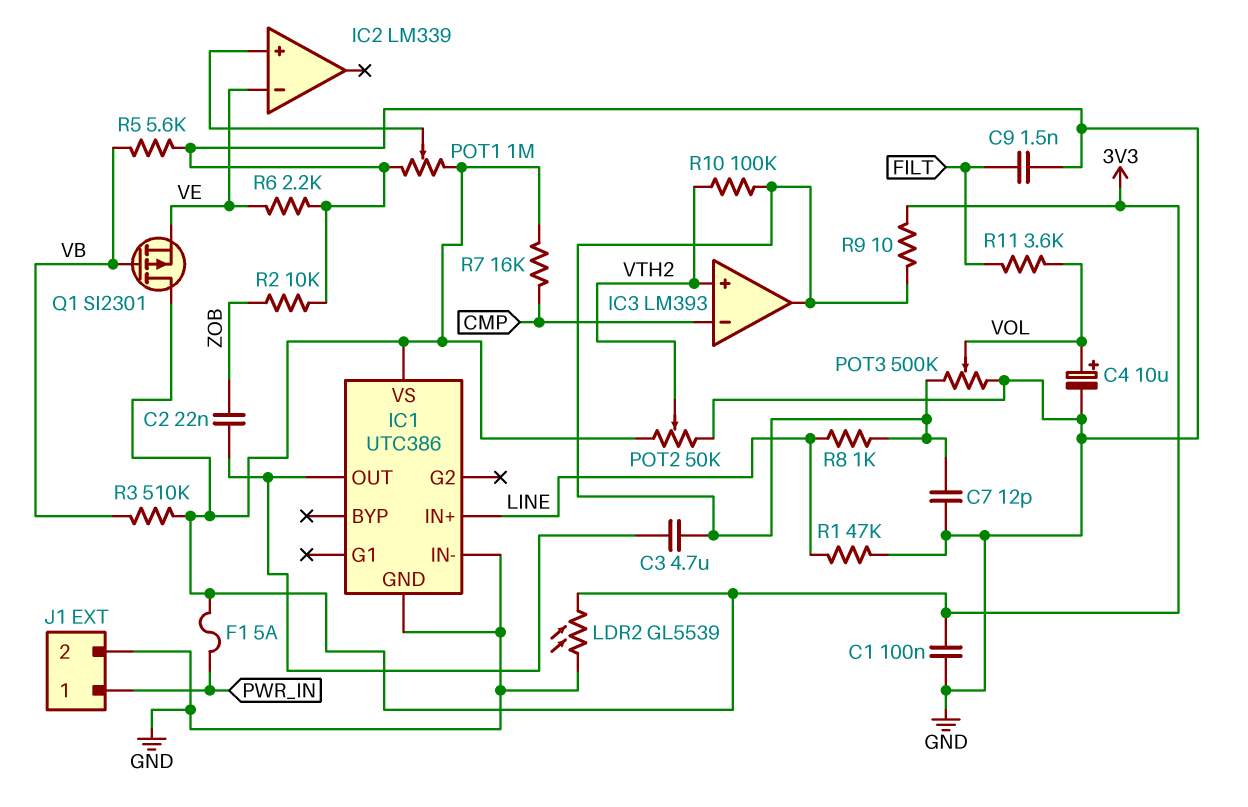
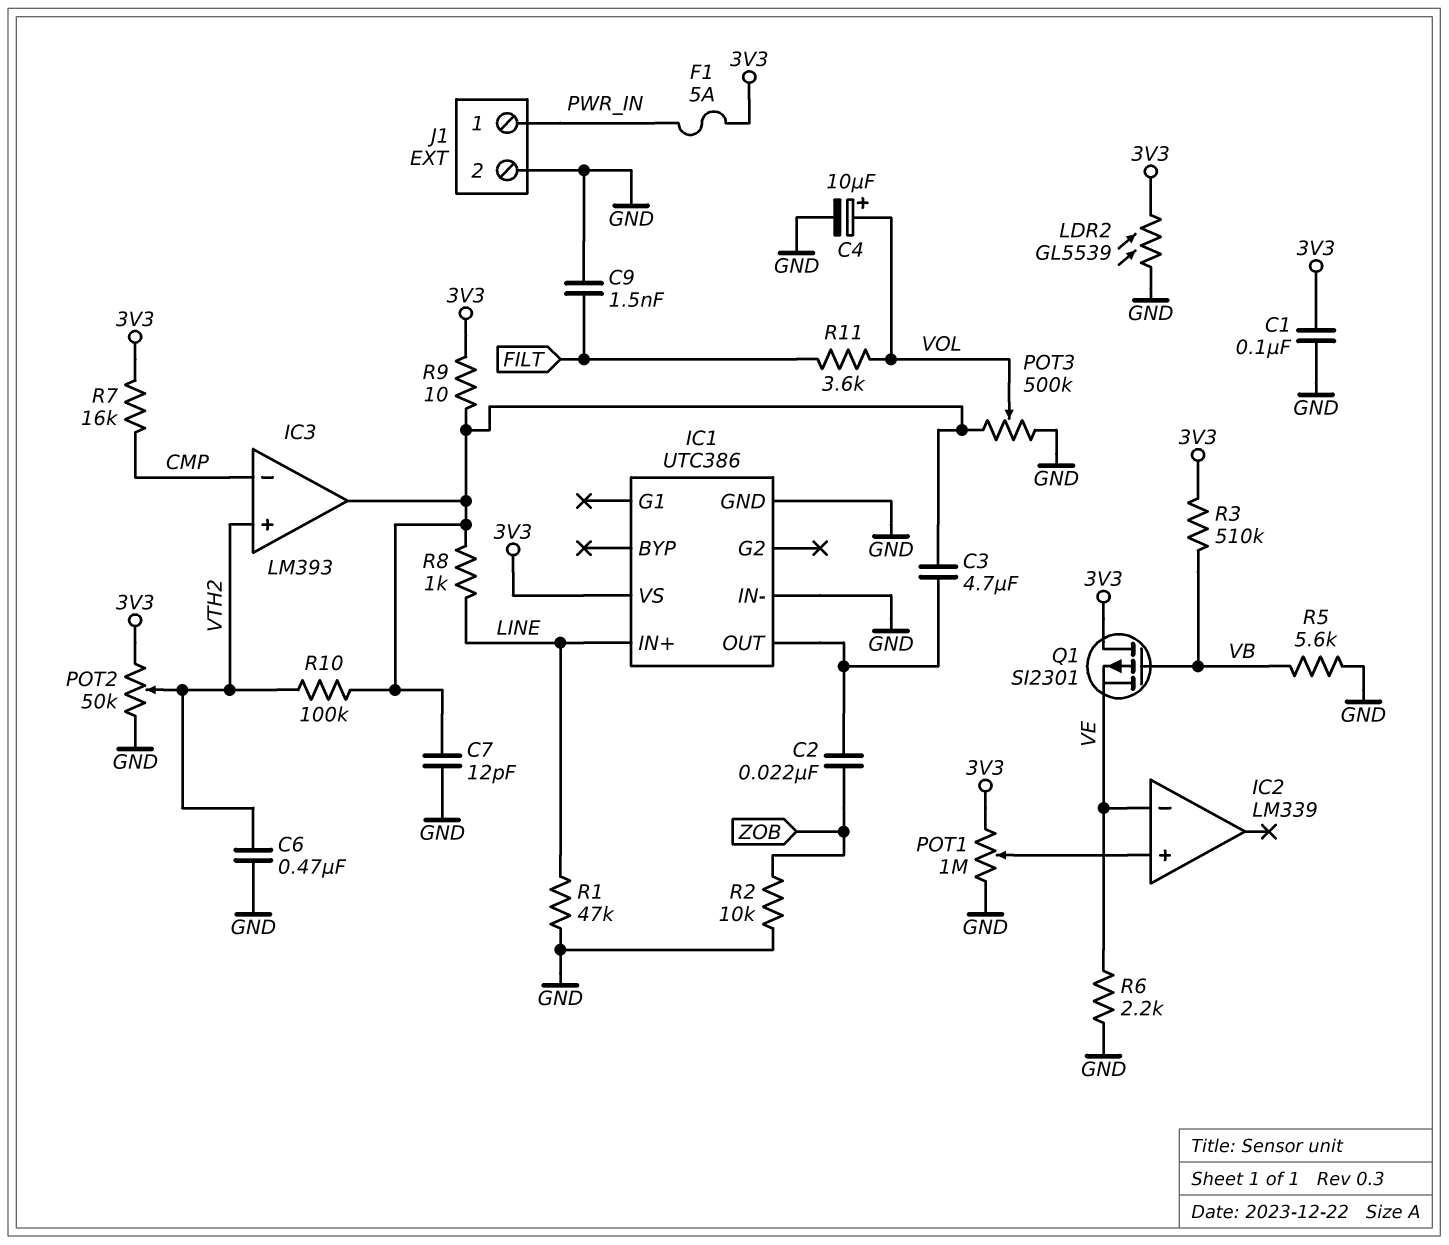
C6: none -> 470nF (GND, VTH2)

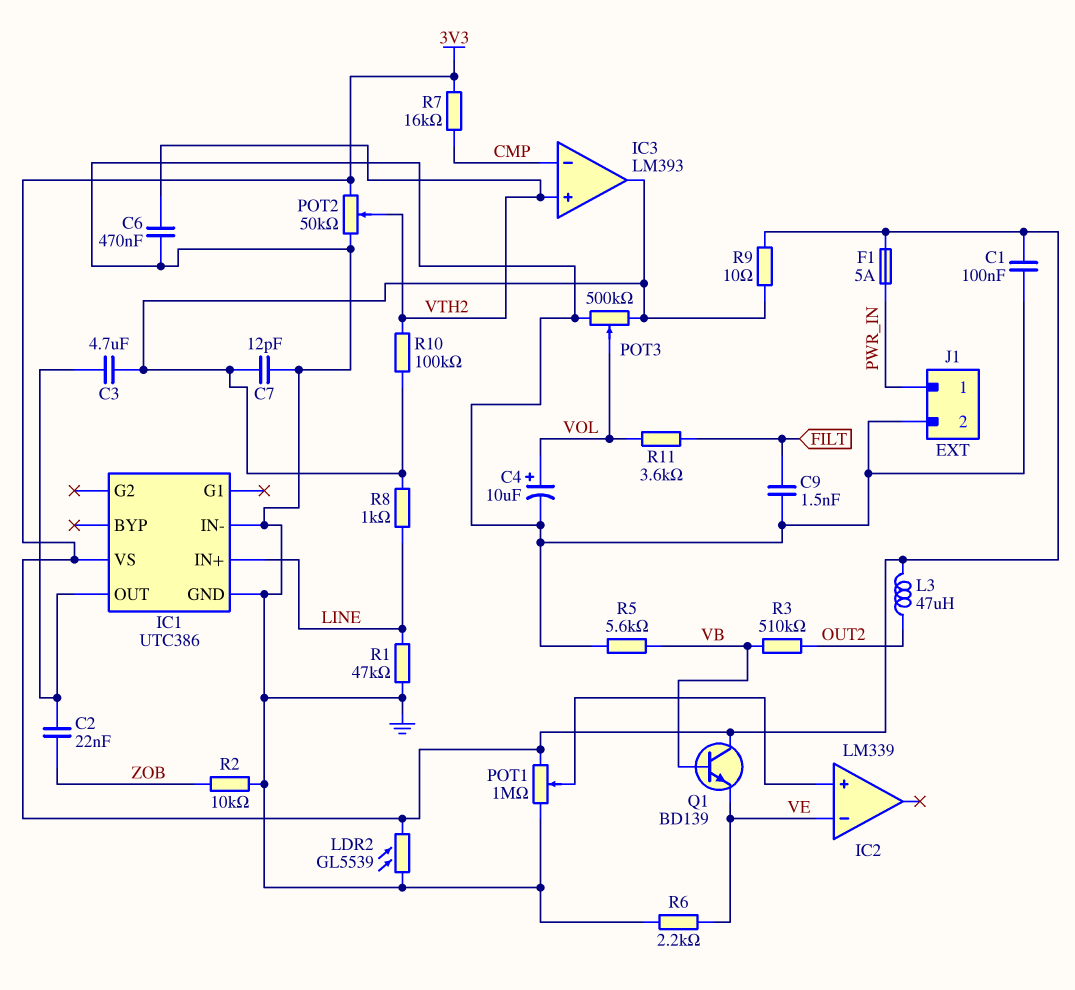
L3: none -> 47uH (3V3, OUT2)
Q1: PMOS SI2301 (G VB, D 3V3, S VE) -> NPN BD139 (B VB, C 3V3, E VE)
R3: 510k (3V3, VB) -> 510k (OUT2, VB)

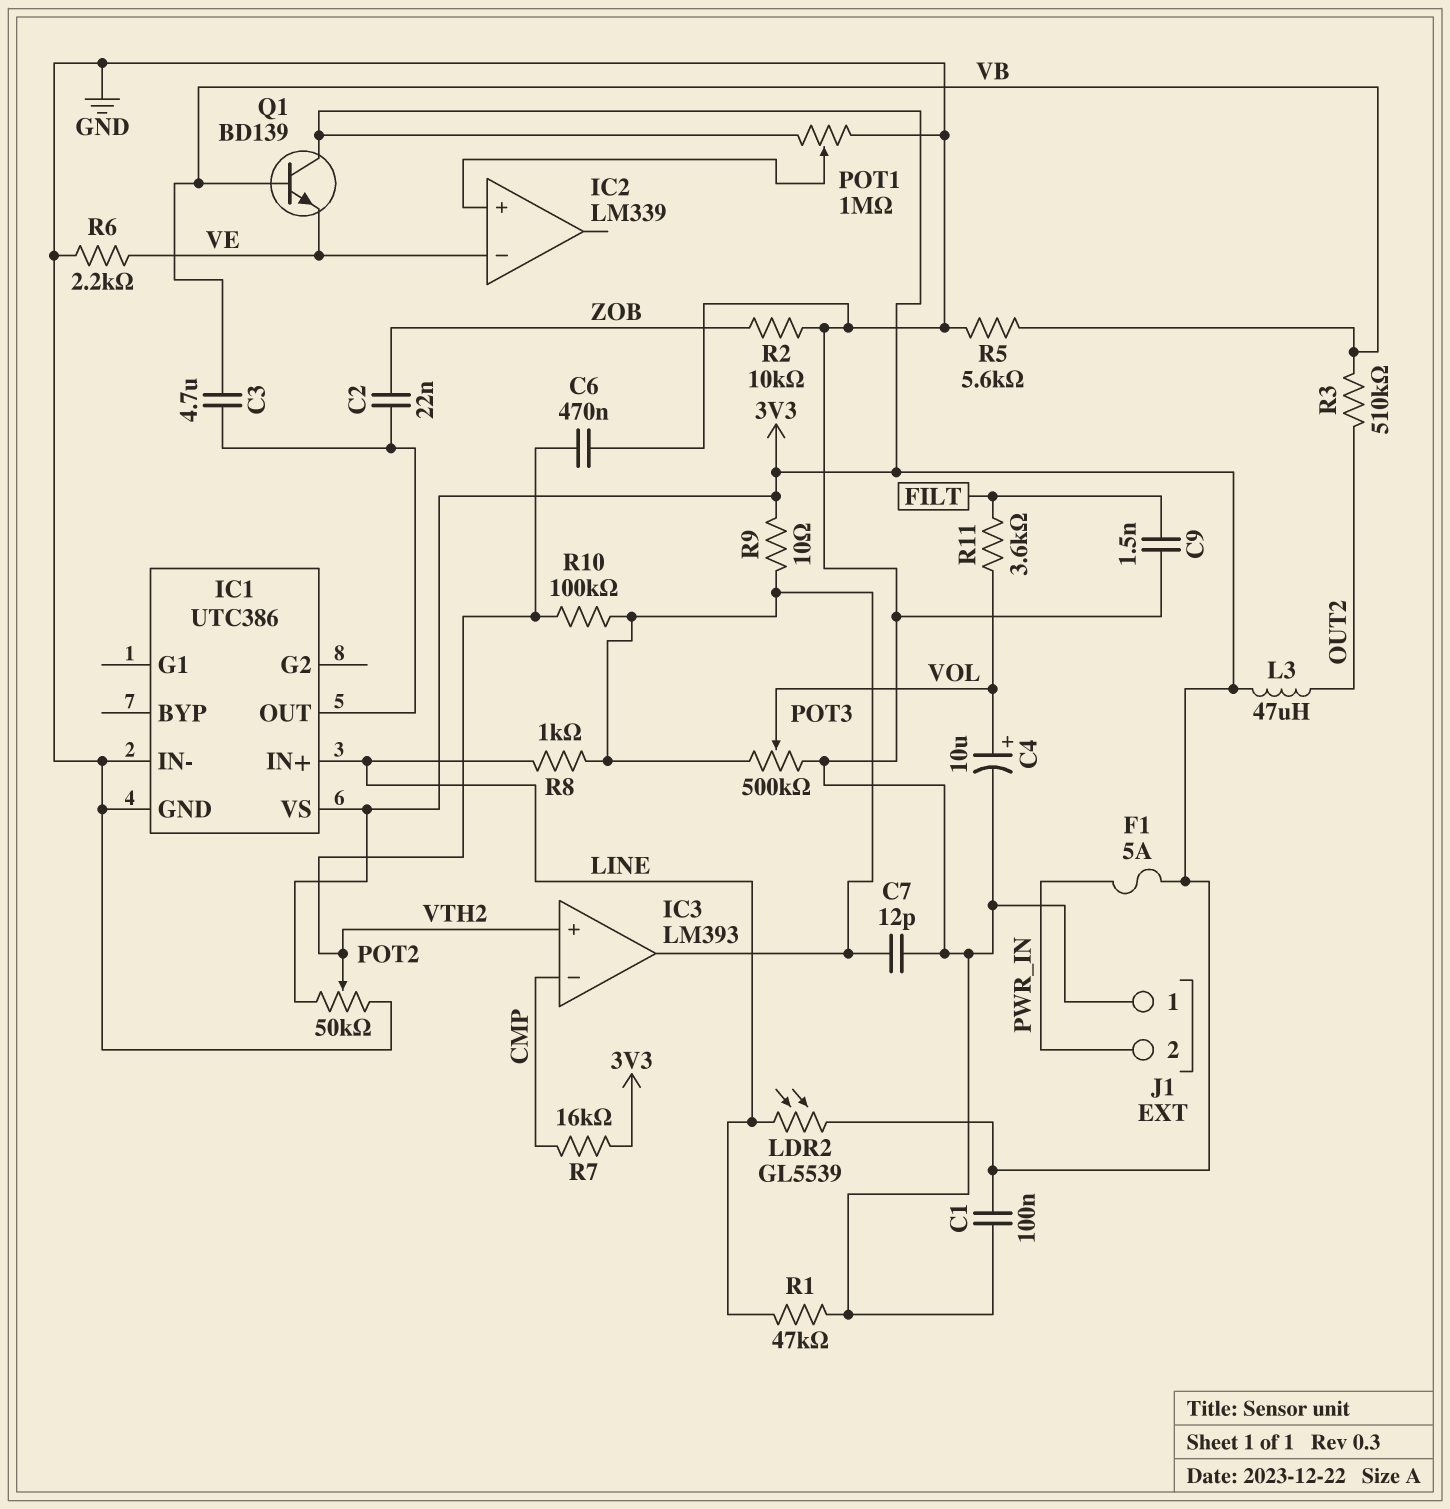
C3: 4.7uF (IC1/OUT, IC3/out) -> 4.7uF (IC1/OUT, VB)
J1 pin 1: PWR_IN -> GND
J1 pin 2: GND -> PWR_IN
LDR2: GL5539 (3V3, GND) -> GL5539 (3V3, LINE)

